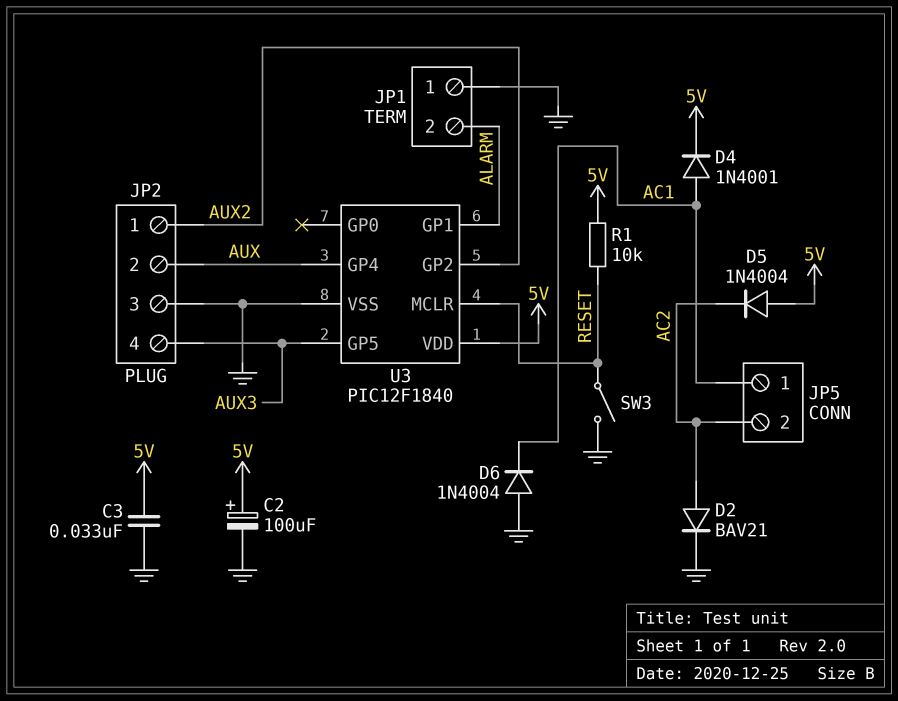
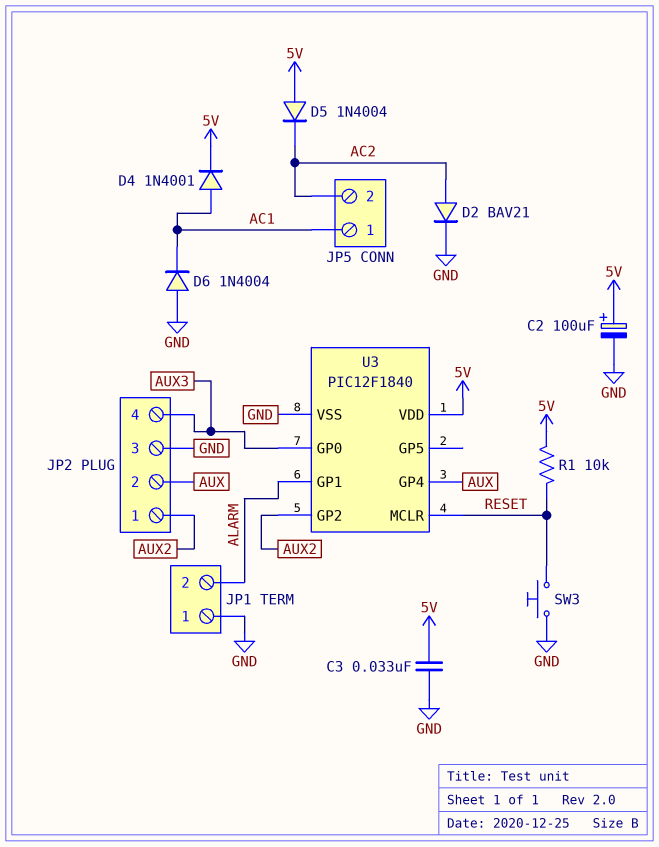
SW3: switch (GND, RESET) -> button (GND, RESET)
U3 pin GP0: none -> AUX3
U3 pin GP5: AUX3 -> none

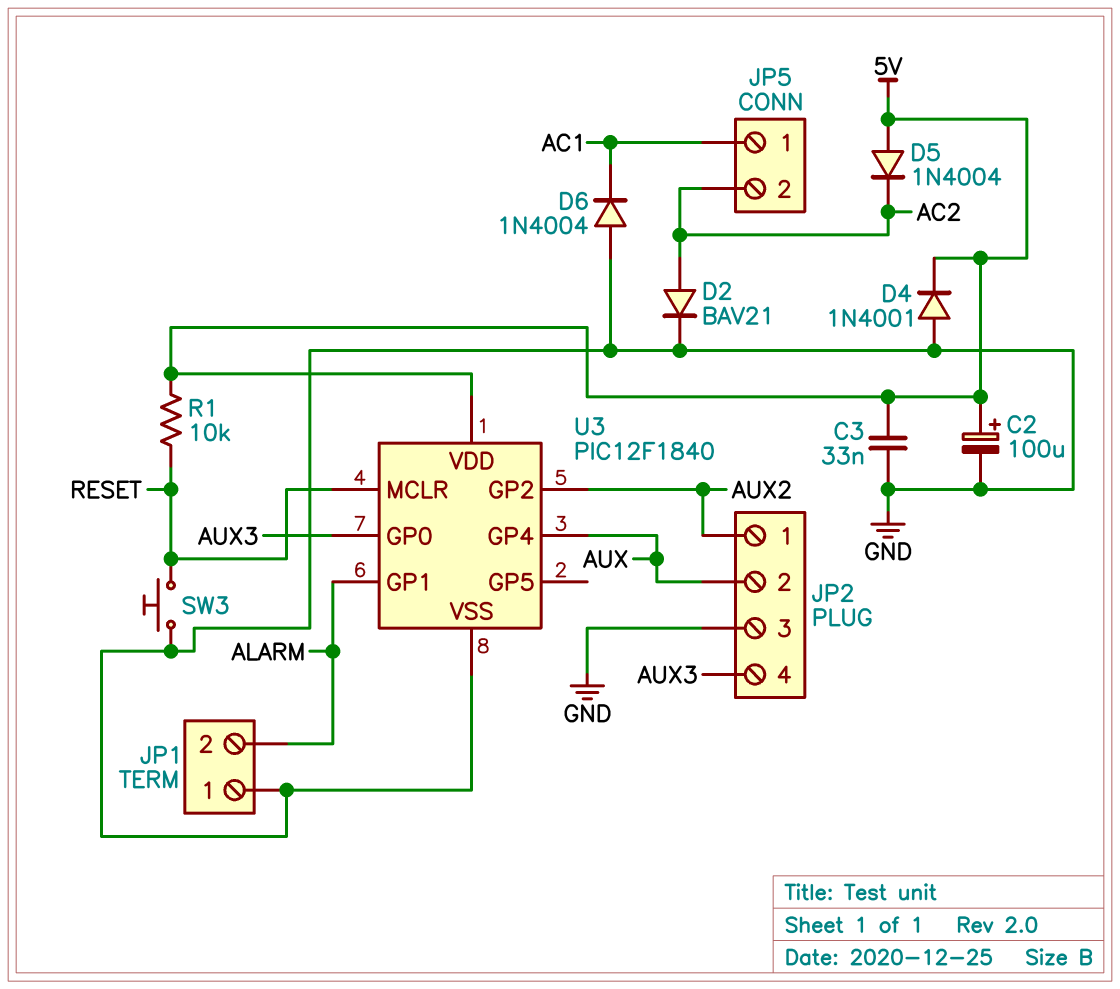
D4: diode 1N4001 (A AC1, K 5V) -> diode 1N4001 (A GND, K 5V)

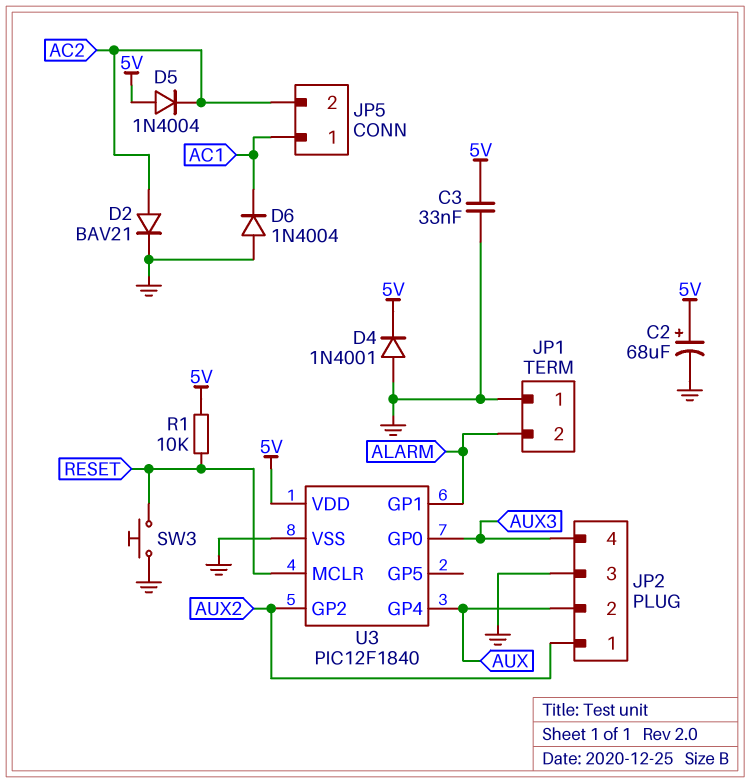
C2: 100uF (plus 5V, minus GND) -> 68uF (plus 5V, minus GND)

